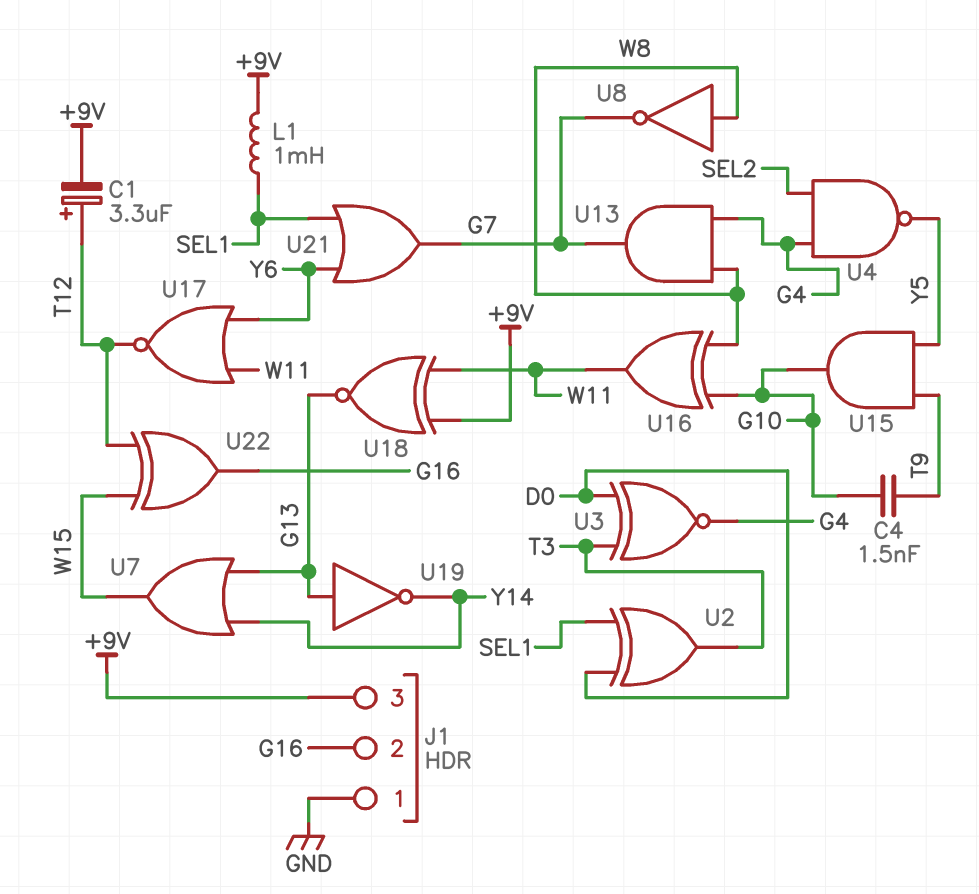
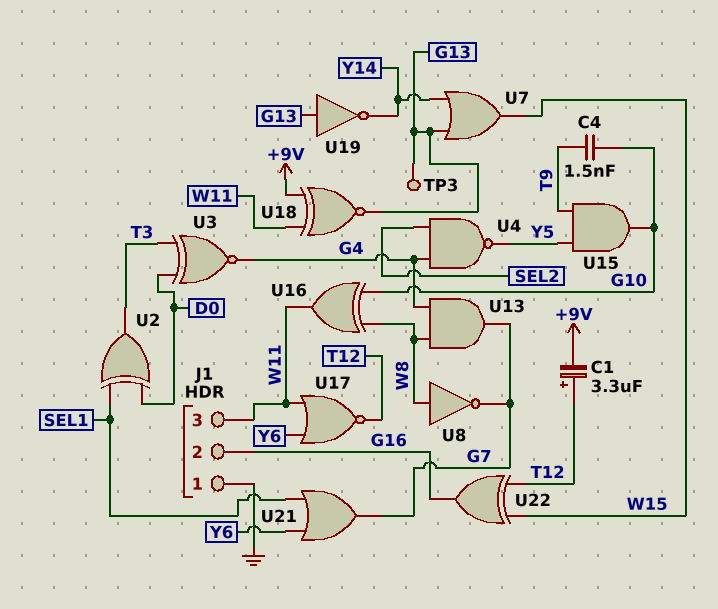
J1 pin 3: +9V -> W11
L1: 1mH (+9V, SEL1) -> none
TP3: none -> test point (G13)

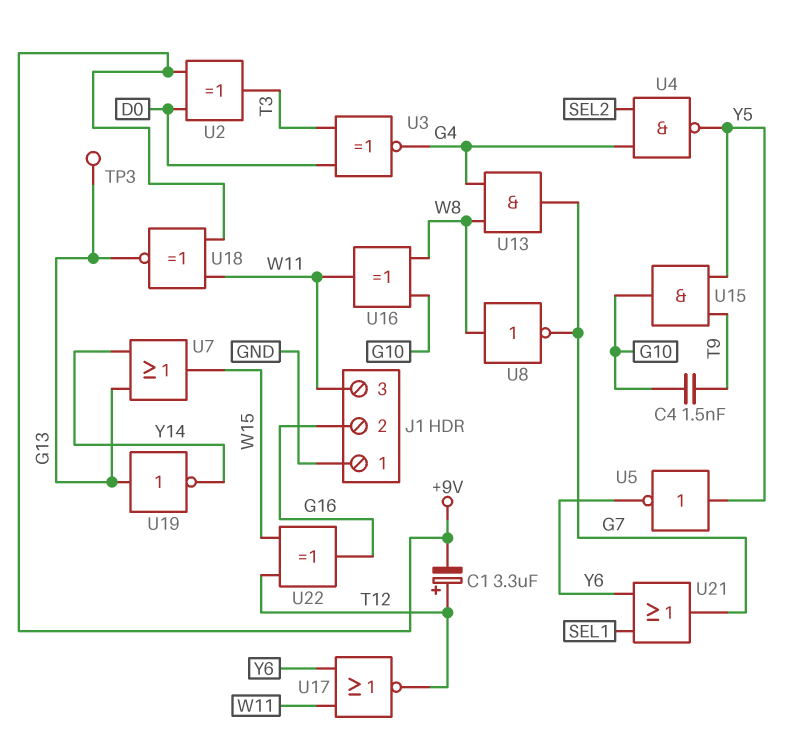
U2: XOR (in D0, in SEL1, out T3) -> XOR (in +9V, in D0, out T3)
U5: none -> NOT (in Y5, out Y6)

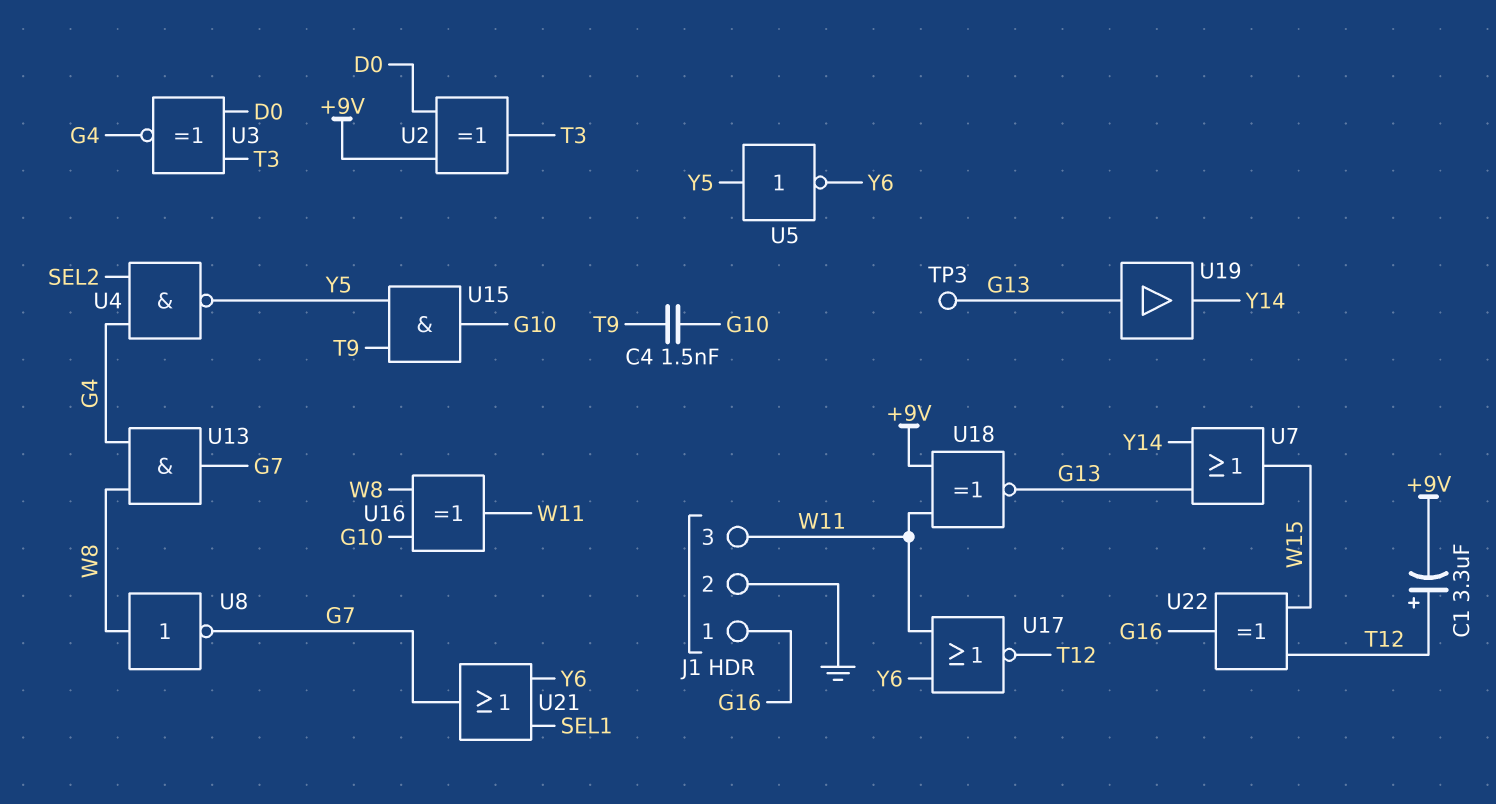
J1 pin 1: GND -> G16
J1 pin 2: G16 -> GND
U19: NOT (in G13, out Y14) -> buffer (in G13, out Y14)

